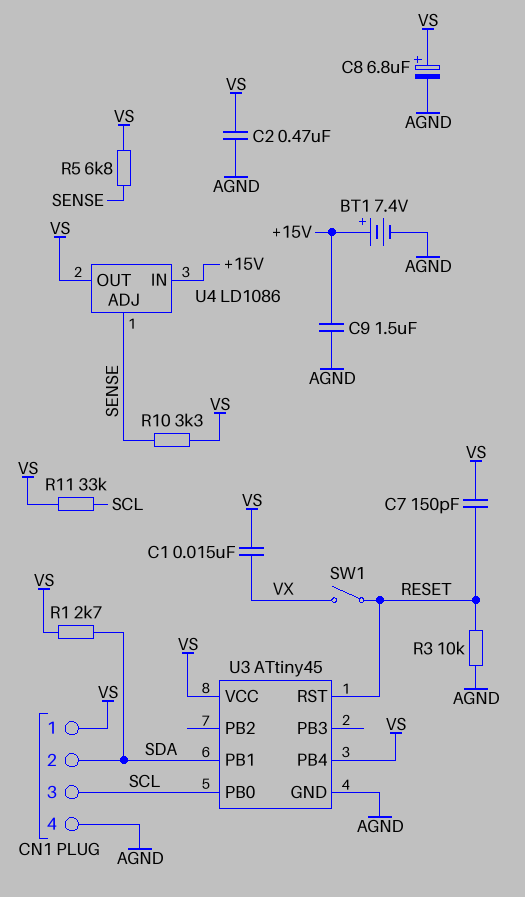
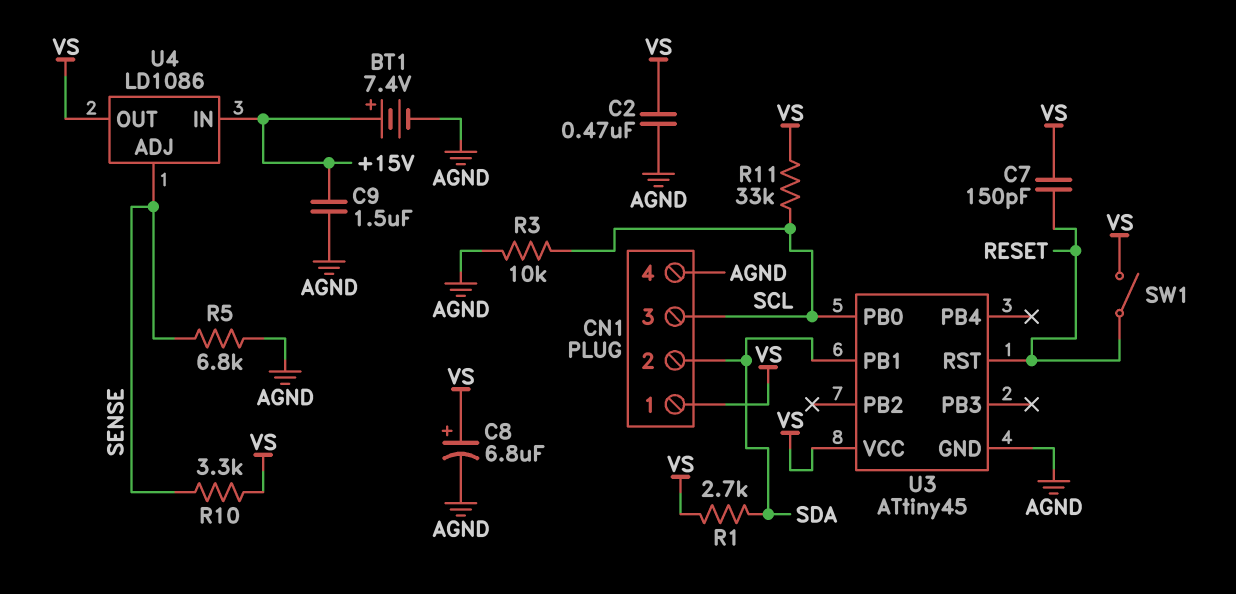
C1: 15nF (VS, VX) -> none
R3: 10k (AGND, RESET) -> 10k (AGND, SCL)
R5: 6.8k (SENSE, VS) -> 6.8k (AGND, SENSE)
SW1: switch (RESET, VX) -> switch (RESET, VS)
U3 pin PB4: VS -> none

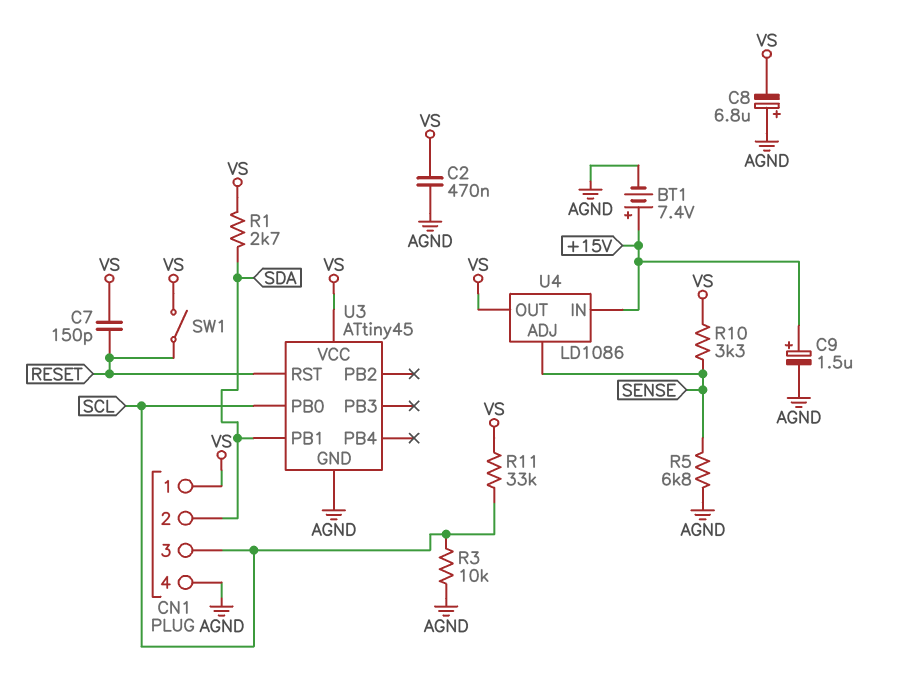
C8: 6.8uF (plus VS, minus AGND) -> 6.8uF (plus AGND, minus VS)
C9: 1.5uF (+15V, AGND) -> 1.5uF (plus +15V, minus AGND)

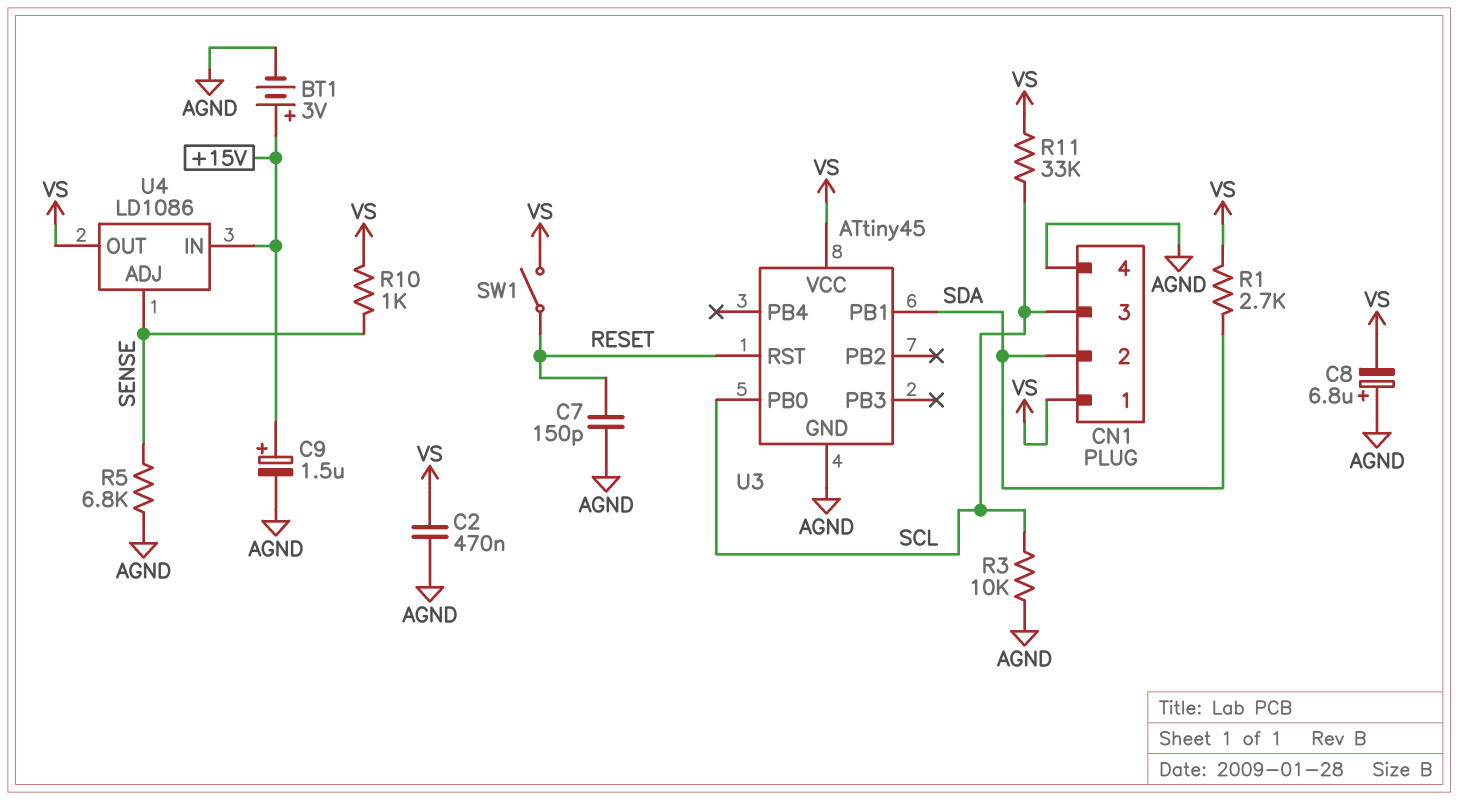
BT1: 7.4V (plus +15V, minus AGND) -> 3V (plus +15V, minus AGND)
C7: 150pF (RESET, VS) -> 150pF (AGND, RESET)
R10: 3.3k (SENSE, VS) -> 1k (SENSE, VS)

